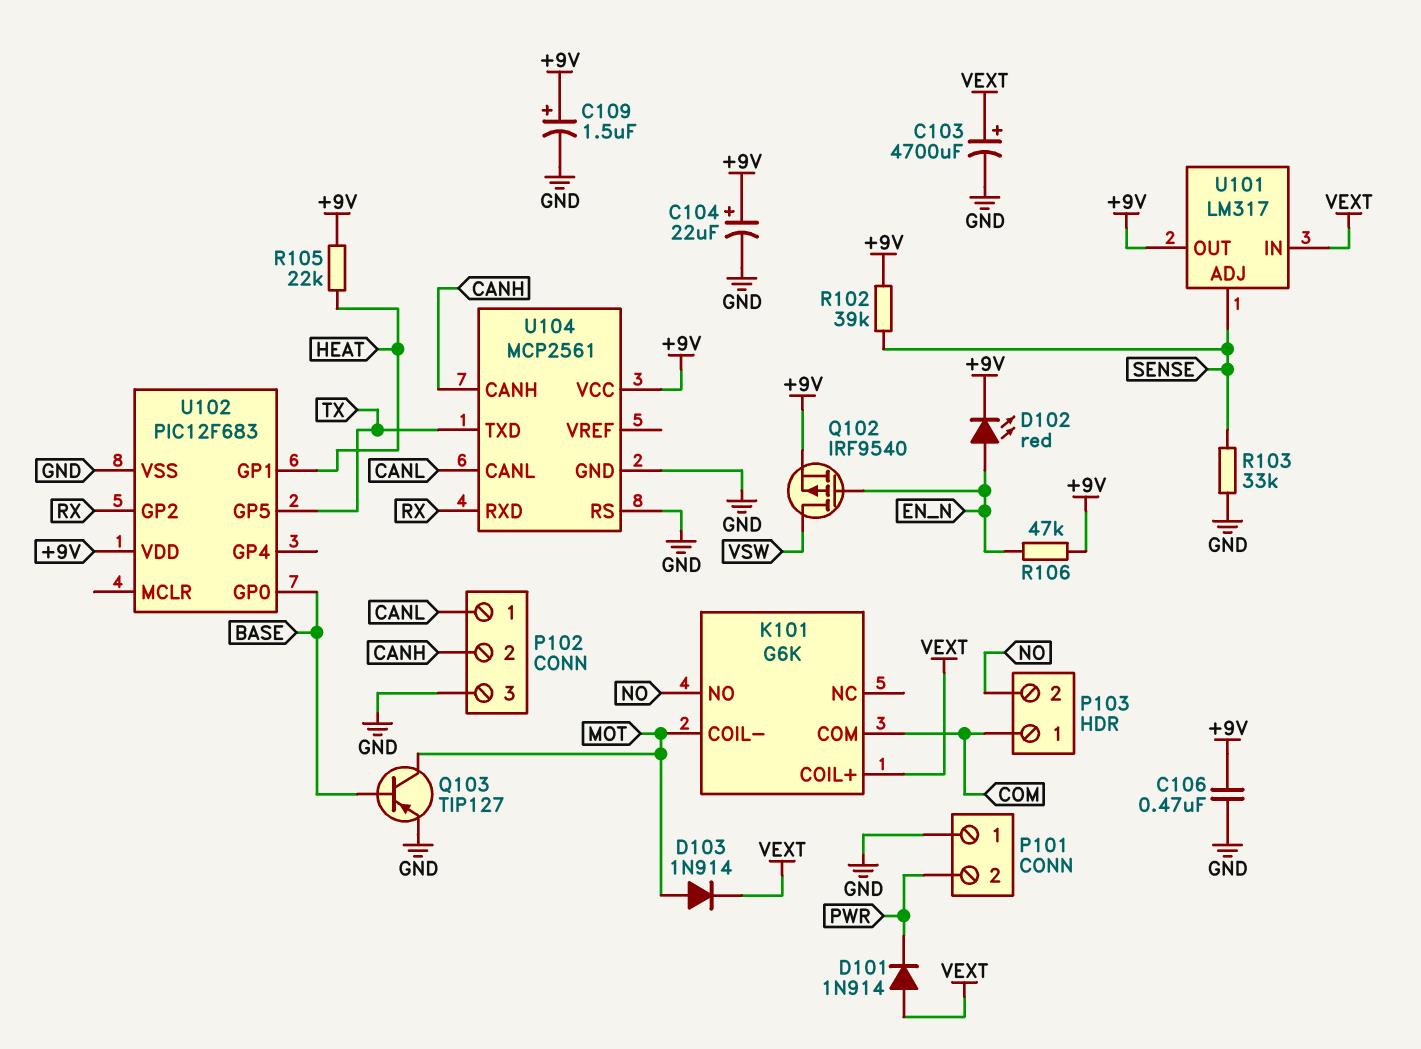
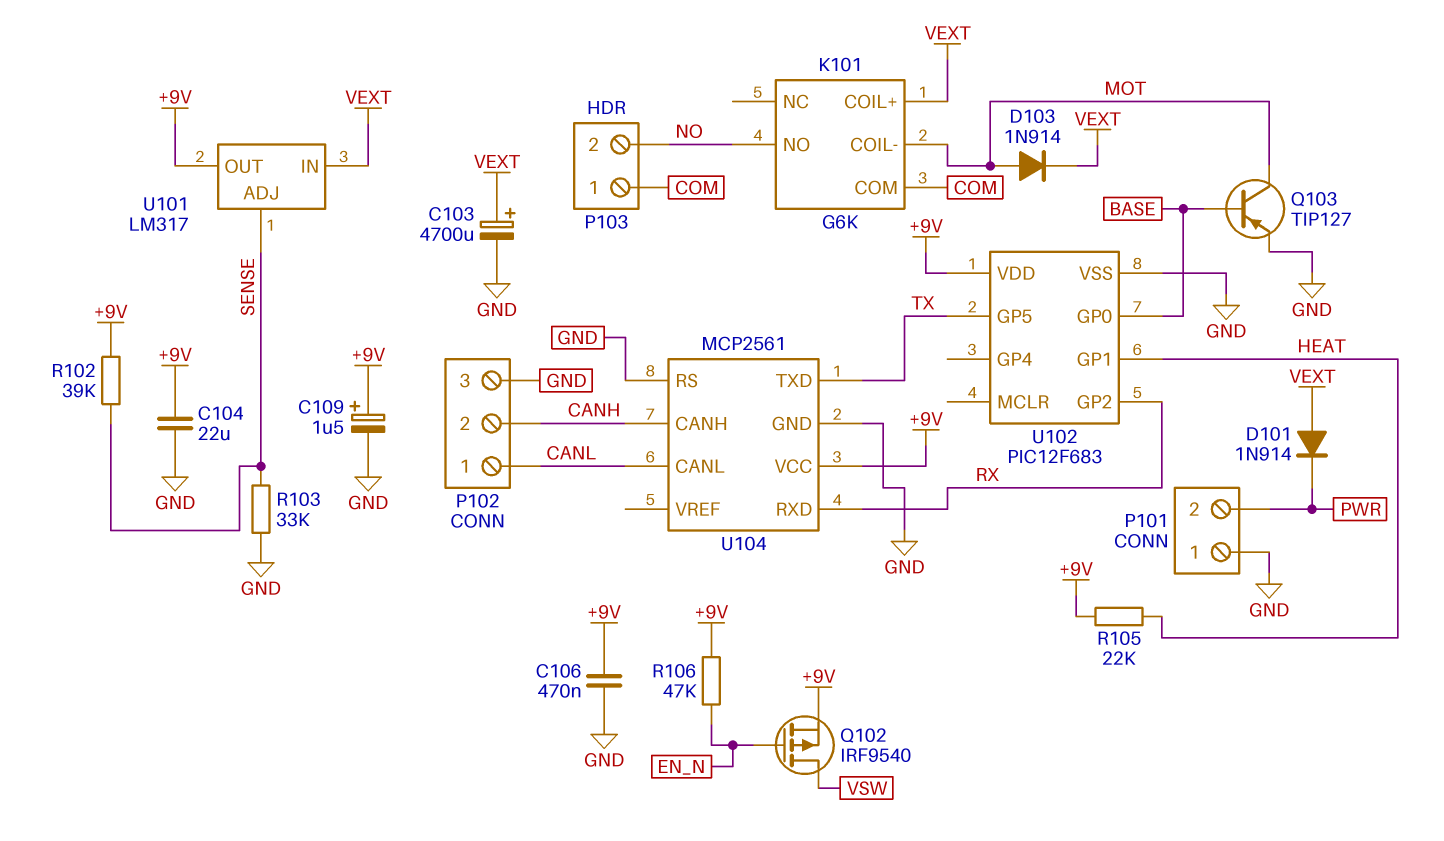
C104: 22uF (plus +9V, minus GND) -> 22uF (+9V, GND)
D102: LED red (A EN_N, K +9V) -> none

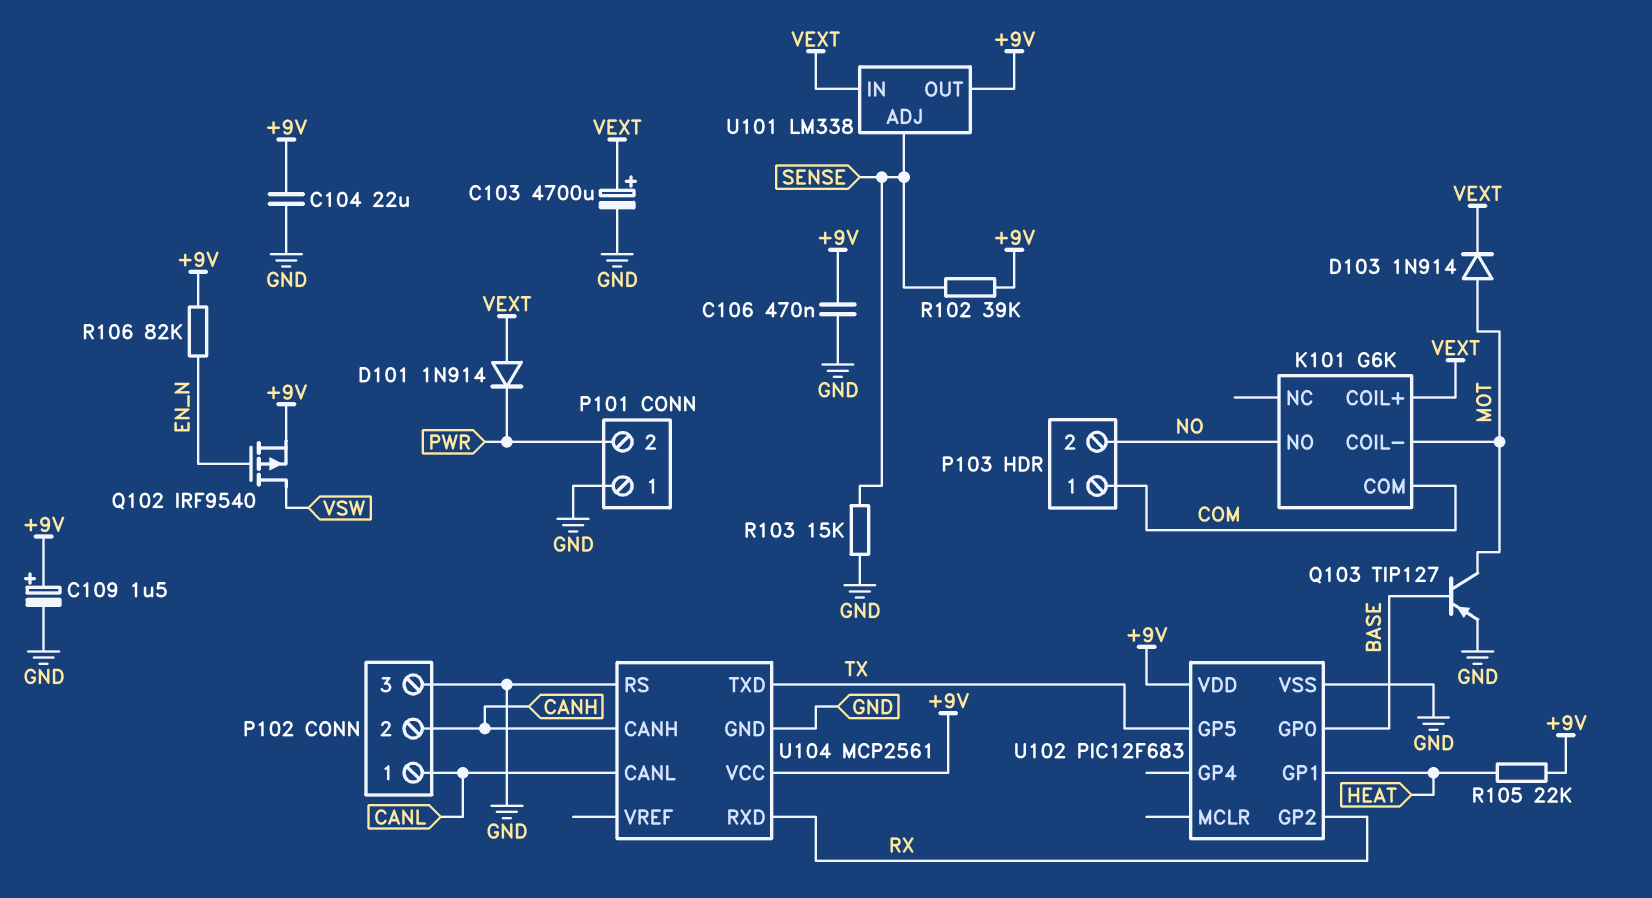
R103: 33k (GND, SENSE) -> 15k (GND, SENSE)
R106: 47k (+9V, EN_N) -> 82k (+9V, EN_N)
U101: LM317 -> LM338

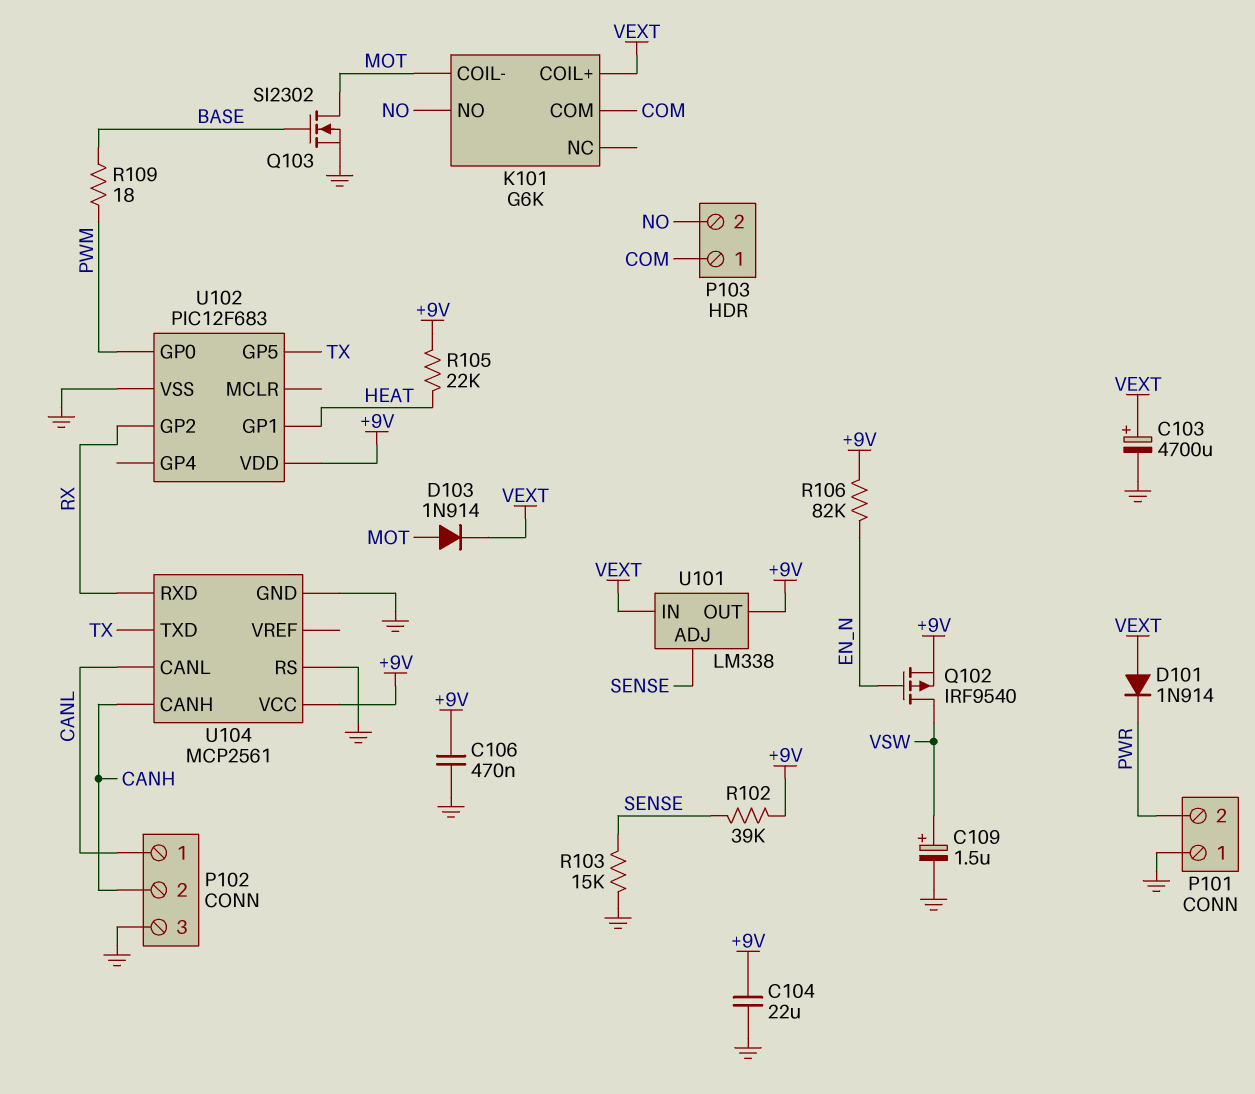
C109: 1.5uF (plus +9V, minus GND) -> 1.5uF (plus VSW, minus GND)
Q103: PNP TIP127 (B BASE, C MOT, E GND) -> NMOS SI2302 (G BASE, D MOT, S GND)
R109: none -> 18 (BASE, PWM)
U102 pin GP0: BASE -> PWM

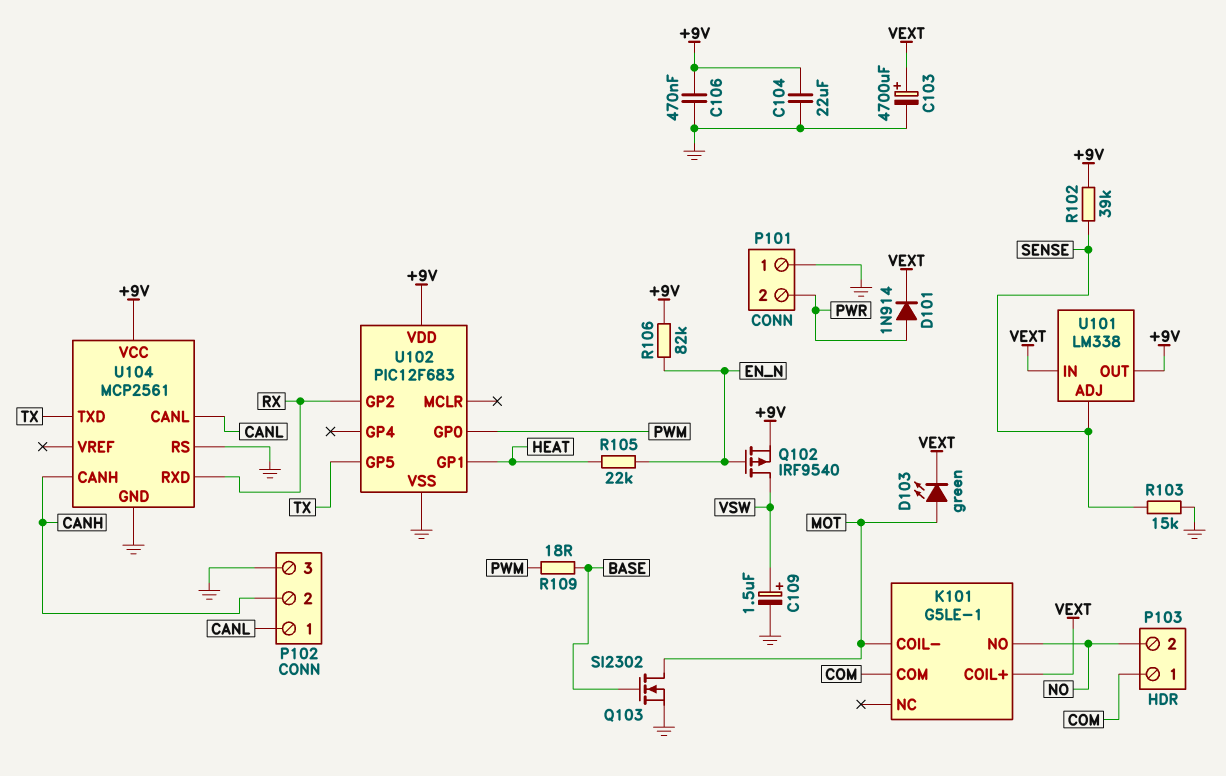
D101: diode 1N914 (A VEXT, K PWR) -> diode 1N914 (A PWR, K VEXT)
D103: diode 1N914 (A MOT, K VEXT) -> LED green (A MOT, K VEXT)
K101: G6K -> G5LE-1
R105: 22k (+9V, HEAT) -> 22k (EN_N, HEAT)

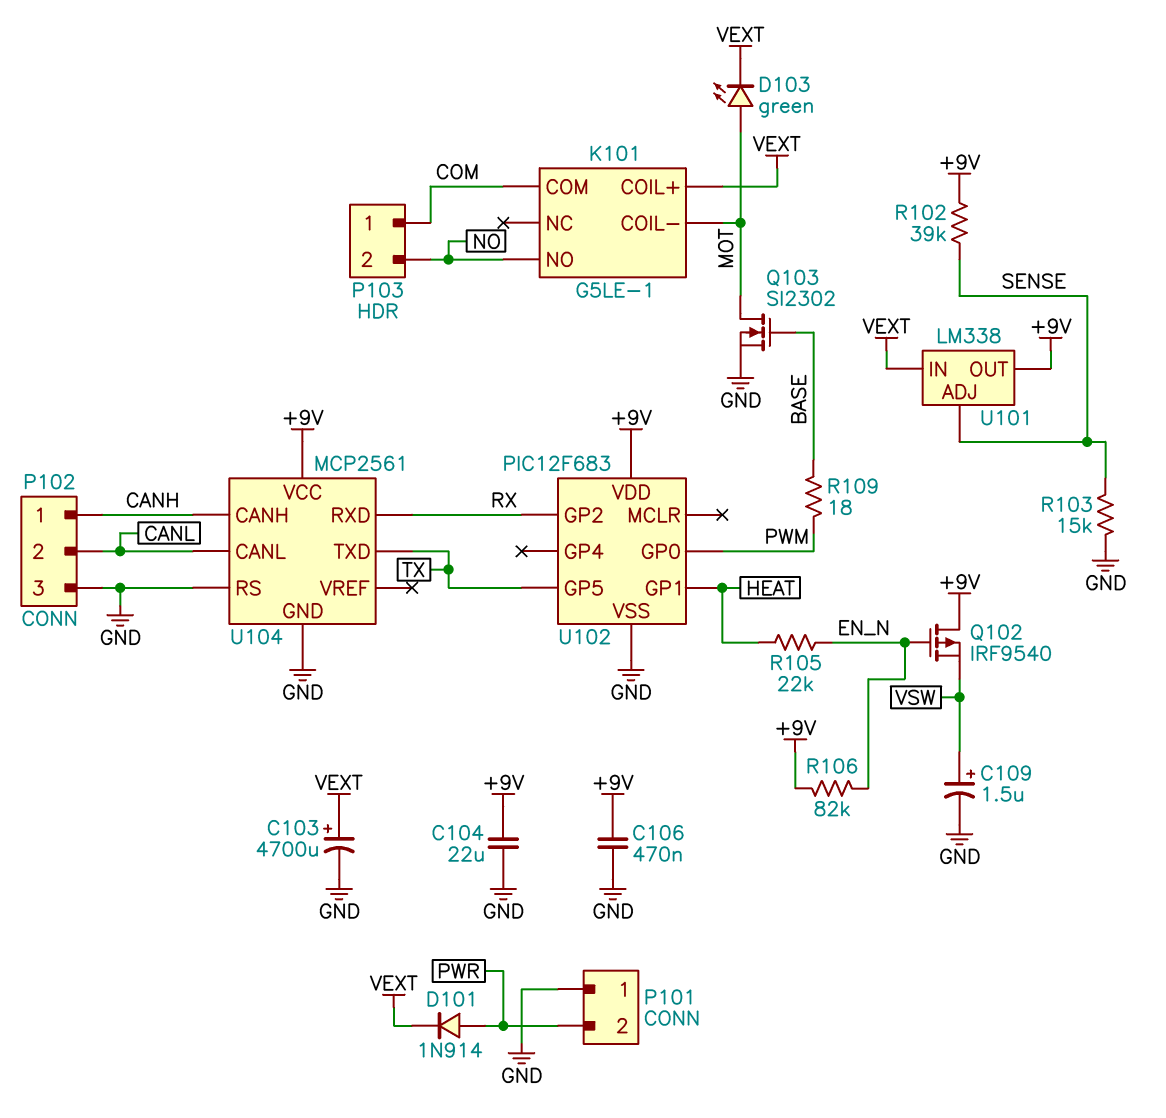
P102 pin 1: CANL -> CANH
P102 pin 2: CANH -> CANL
Q102: PMOS IRF9540 (G EN_N, D VSW, S +9V) -> PMOS IRF9540 (G EN_N, D +9V, S VSW)

